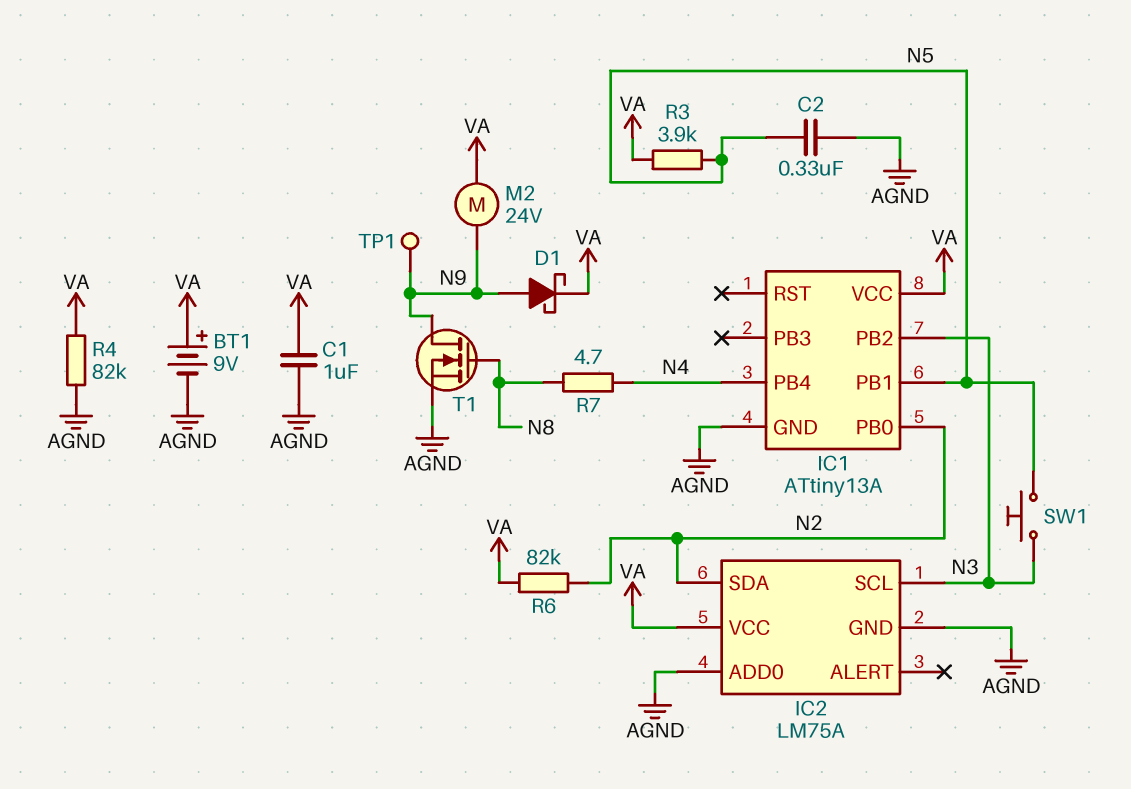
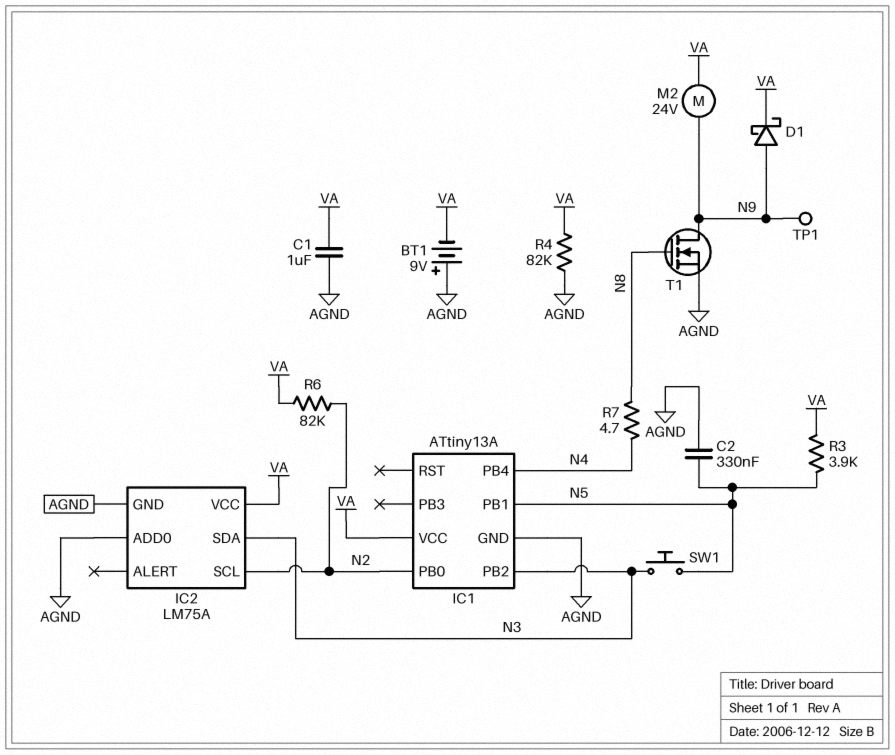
BT1: 9V (plus VA, minus AGND) -> 9V (plus AGND, minus VA)
IC2 pin SCL: N3 -> N2
IC2 pin SDA: N2 -> N3

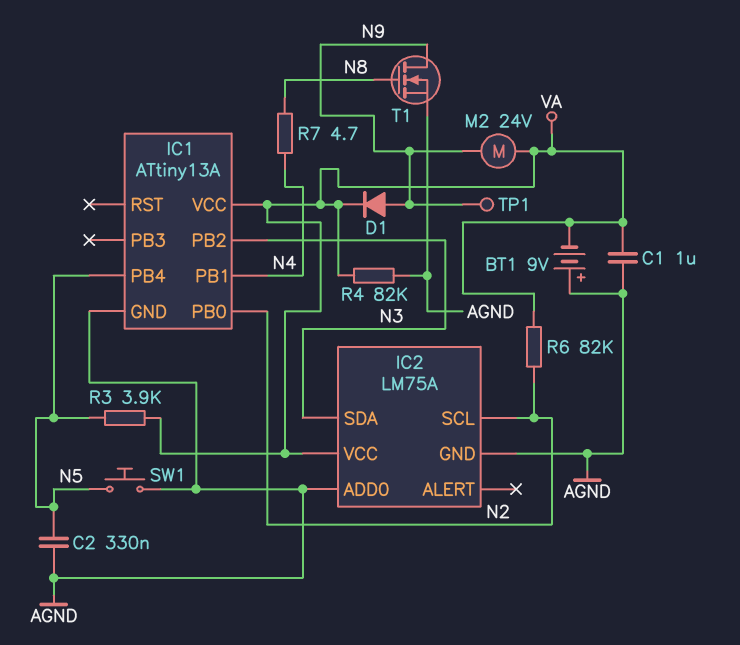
D1: schottky (A N9, K VA) -> diode (A N9, K VA)
IC1 pin PB1: N5 -> N4
IC1 pin PB4: N4 -> N5
SW1: button (N3, N5) -> button (AGND, N5)

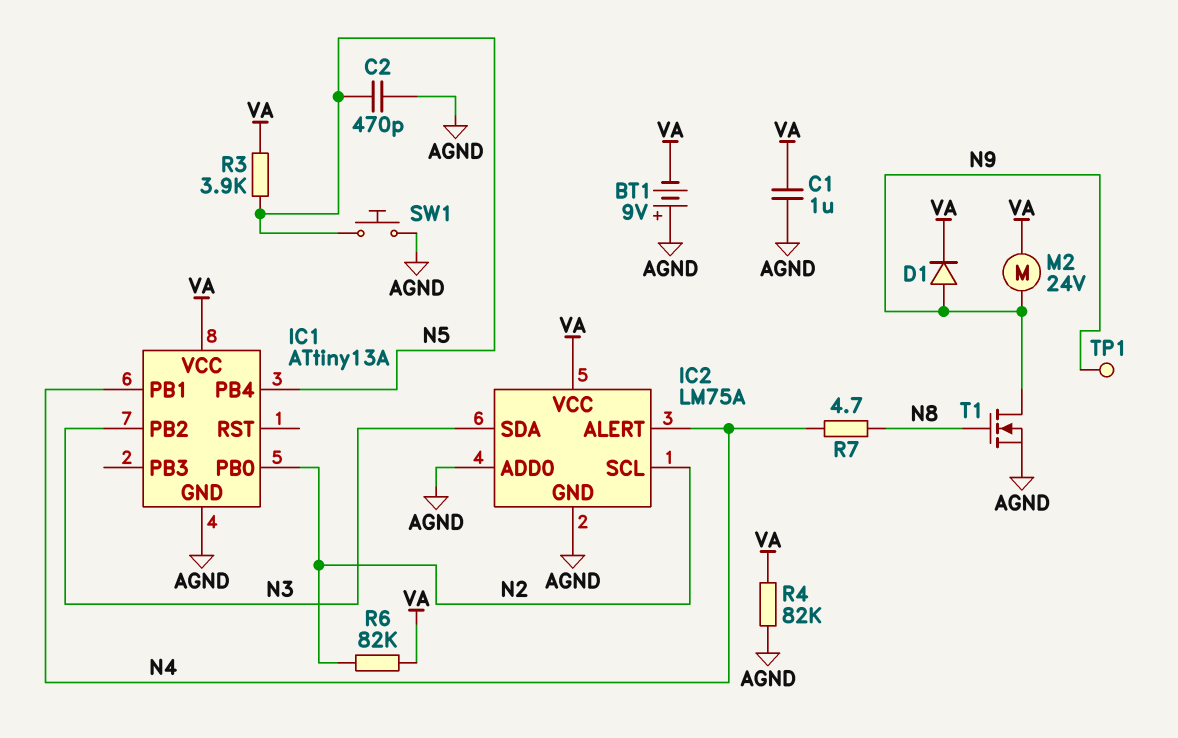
C2: 330nF (AGND, N5) -> 470pF (AGND, N5)
IC2 pin ALERT: none -> N4

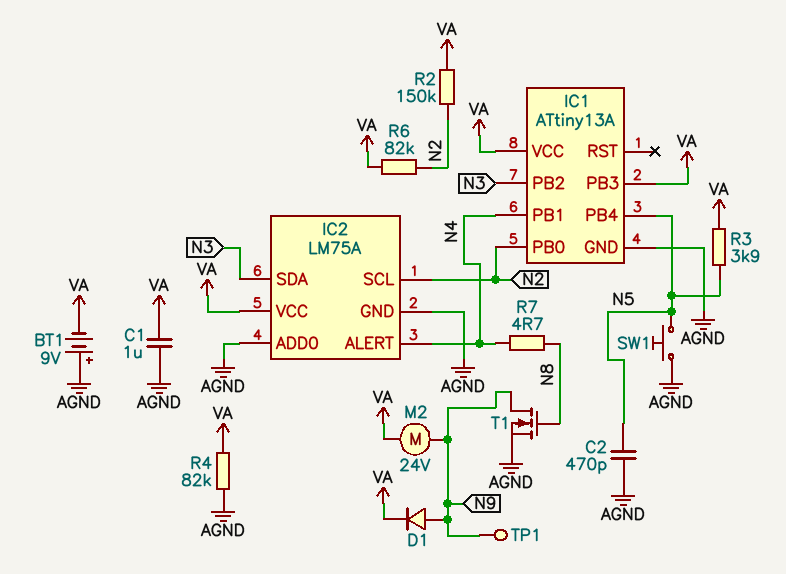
IC1 pin PB3: none -> VA
R2: none -> 150k (N2, VA)

